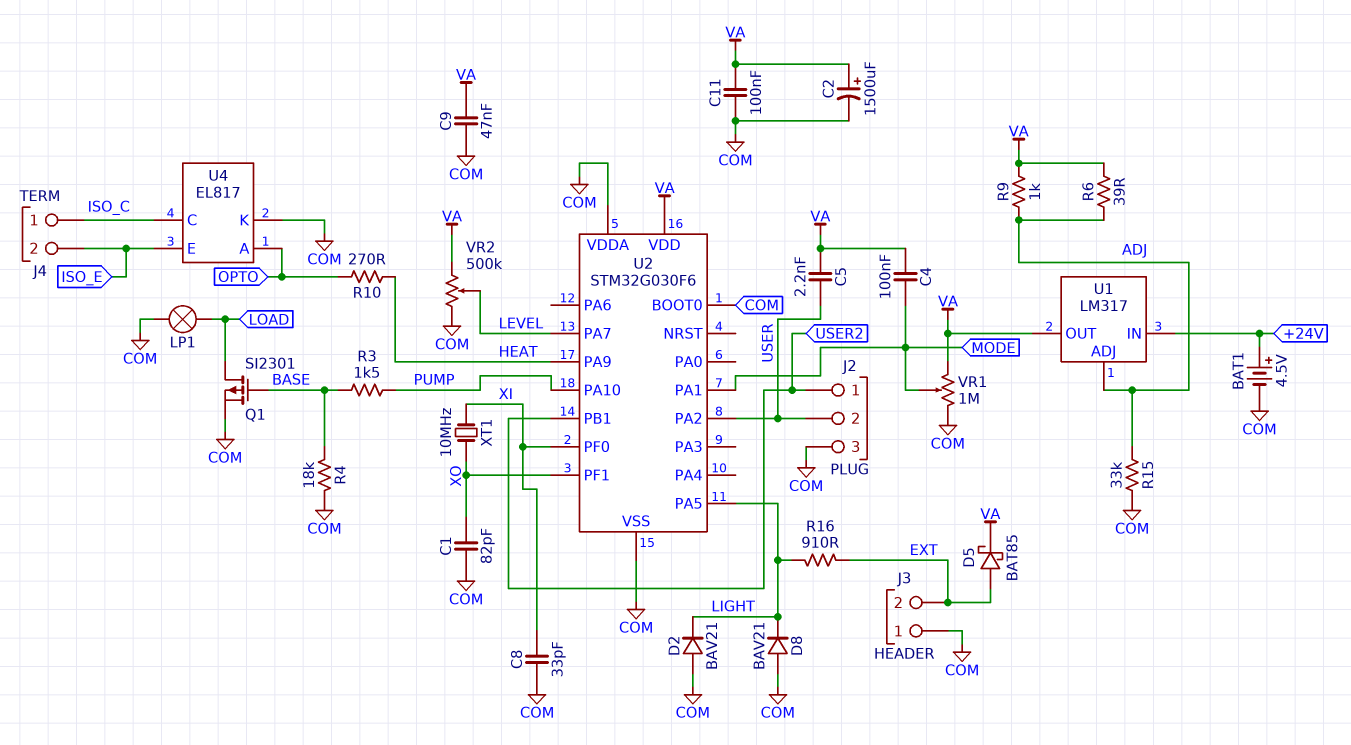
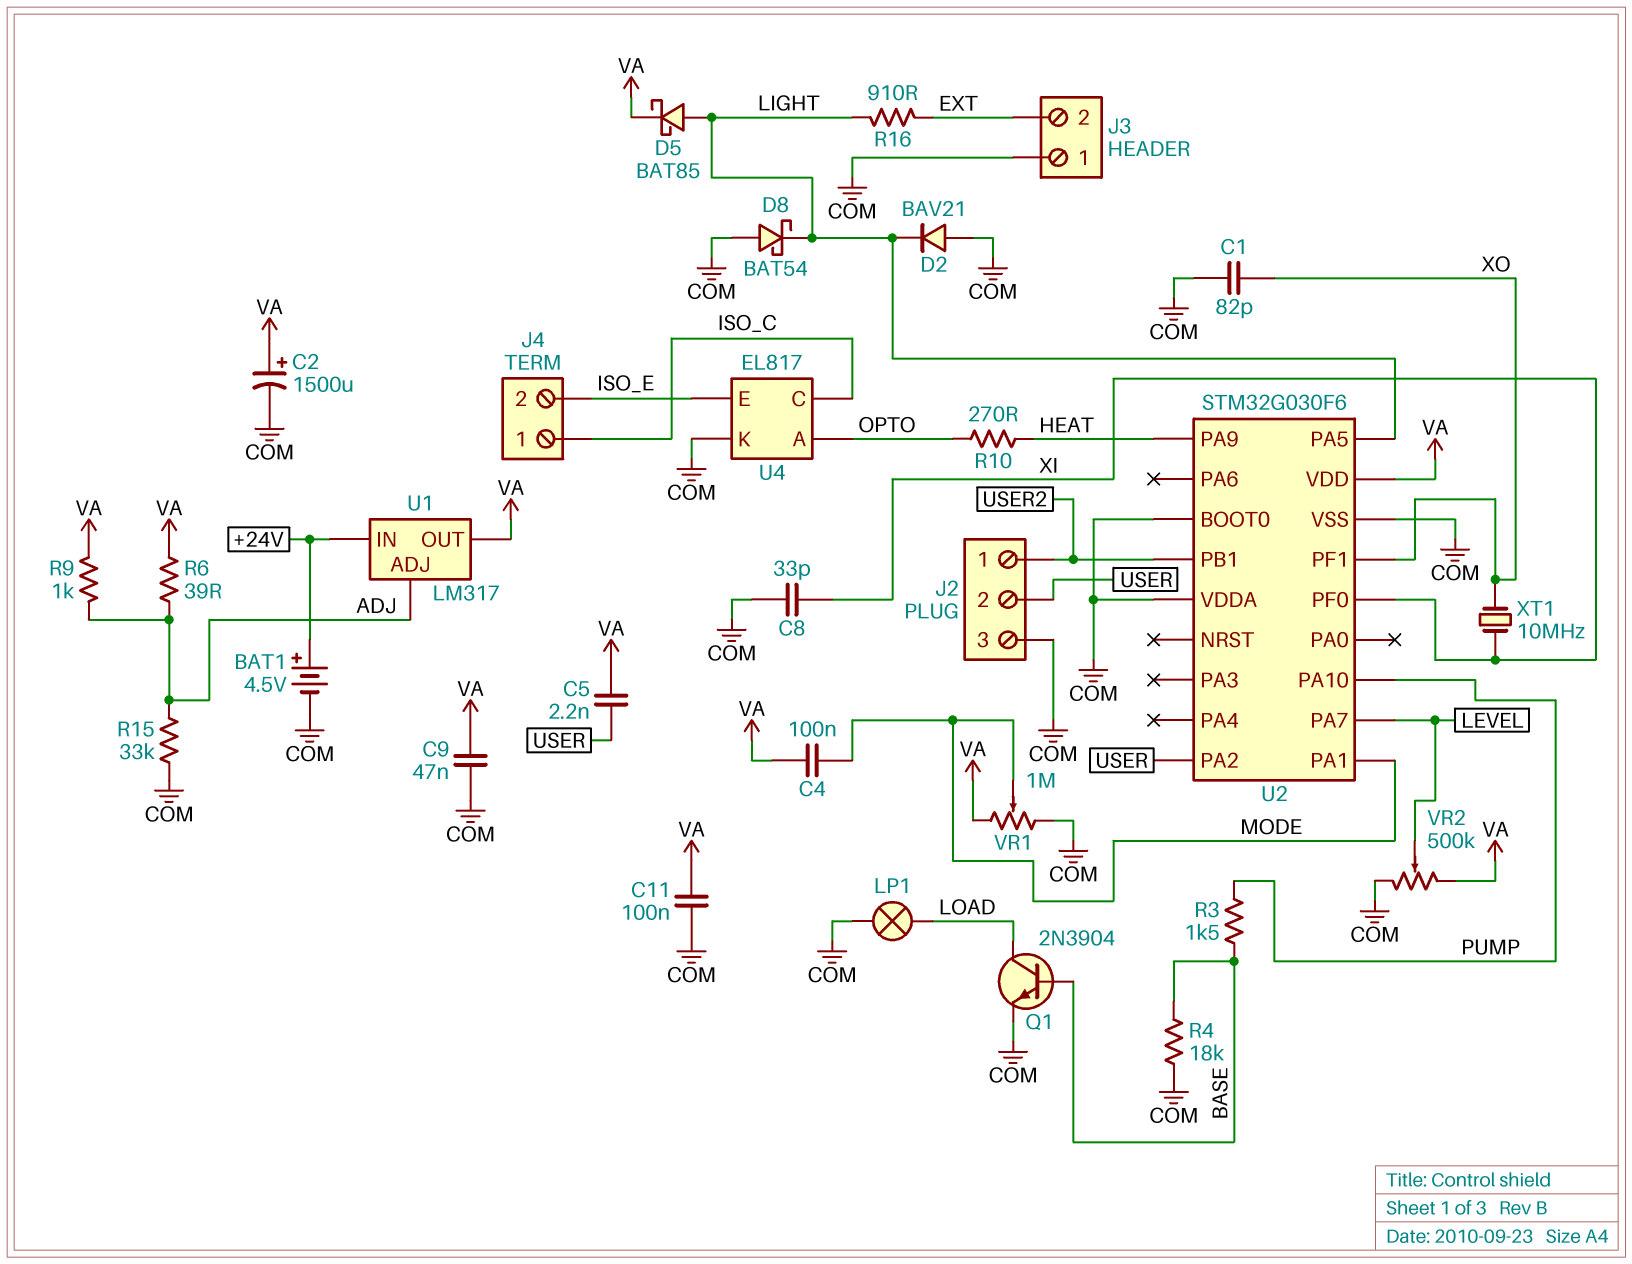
D5: schottky BAT85 (A EXT, K VA) -> schottky BAT85 (A LIGHT, K VA)
D8: diode BAV21 (A COM, K LIGHT) -> schottky BAT54 (A COM, K LIGHT)
Q1: PMOS SI2301 (G BASE, D LOAD, S COM) -> NPN 2N3904 (B BASE, C LOAD, E COM)

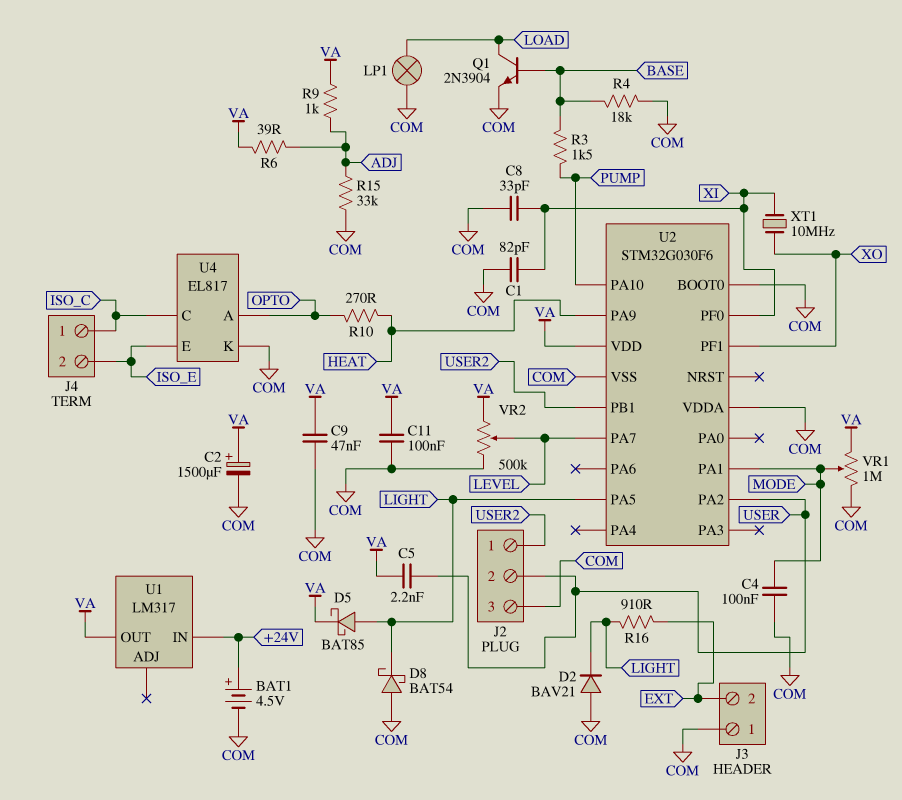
C1: 82pF (COM, XO) -> 82pF (COM, XI)
C4: 100nF (MODE, VA) -> 100nF (COM, MODE)
U1 pin ADJ: ADJ -> none

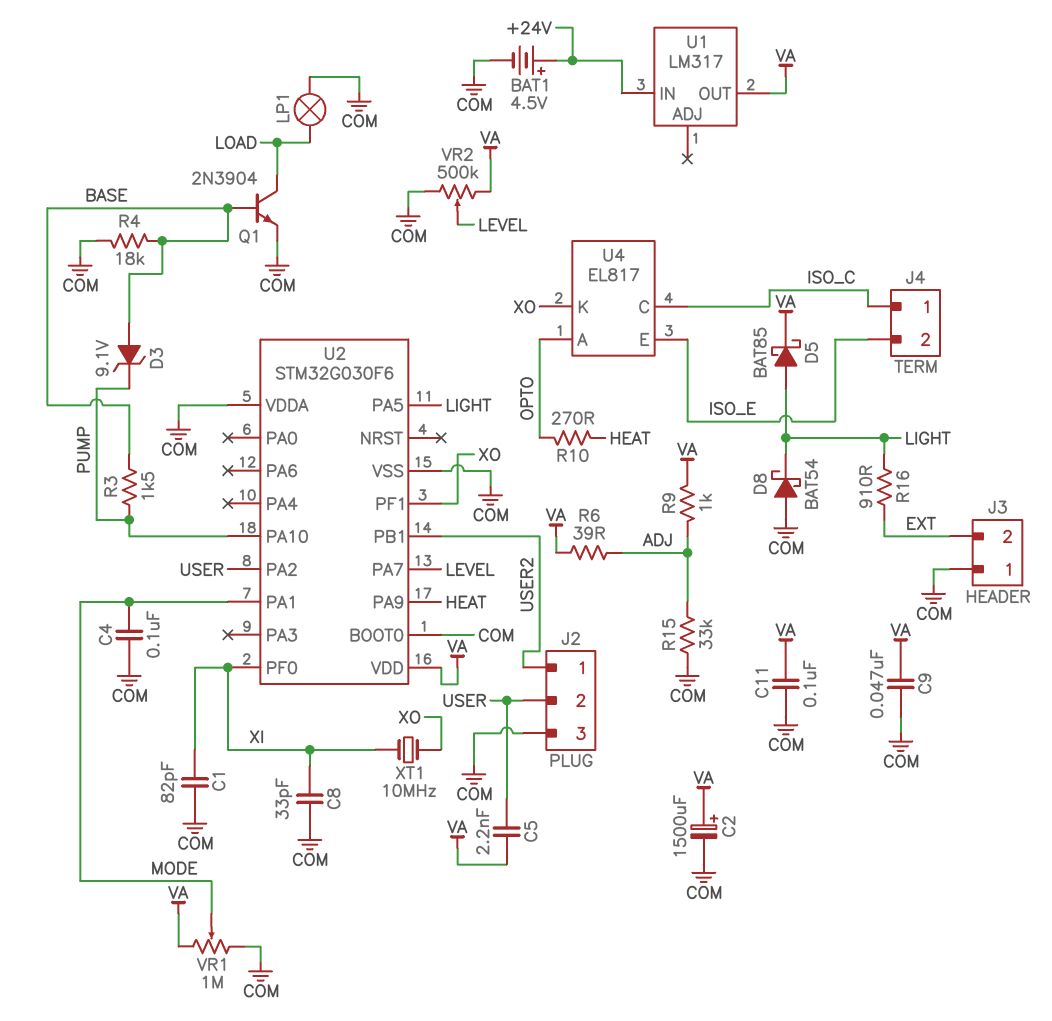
D2: diode BAV21 (A COM, K LIGHT) -> none
D3: none -> zener 9.1V (A BASE, K PUMP)
U4 pin K: COM -> XO

